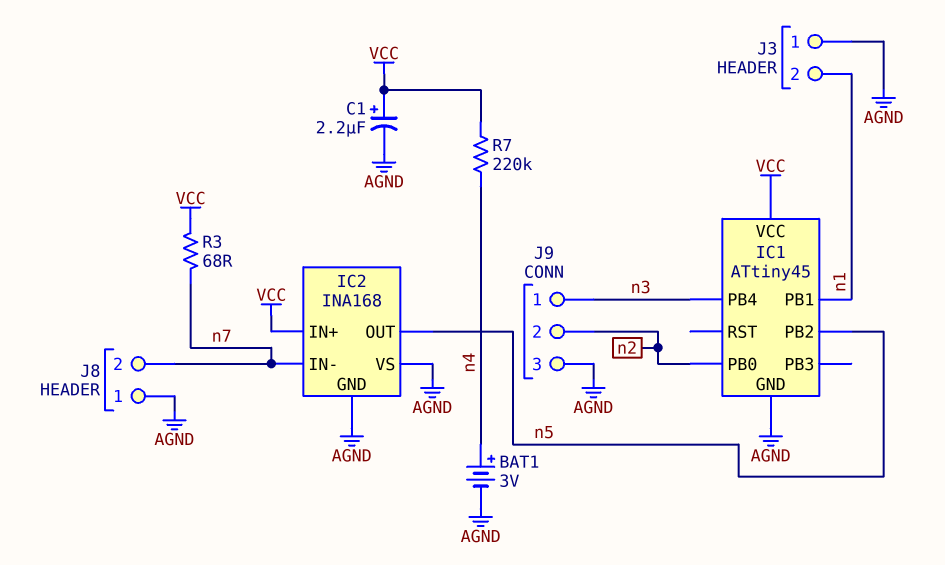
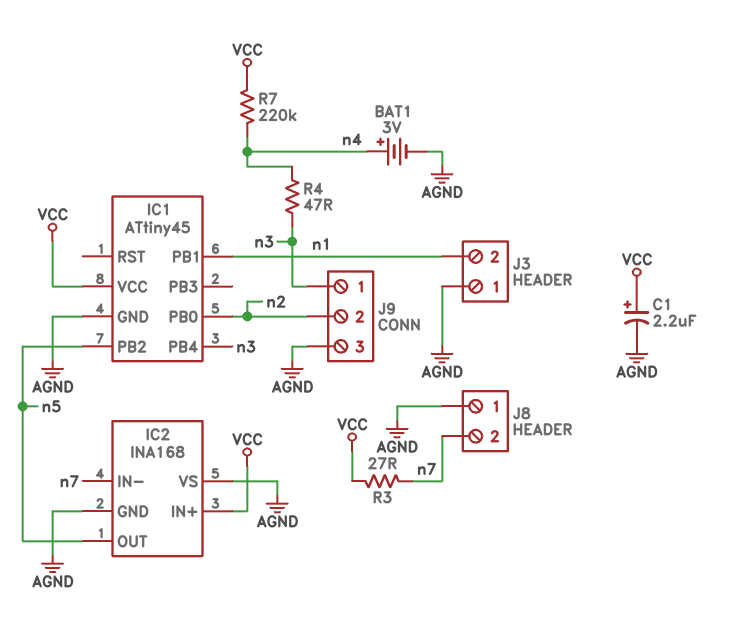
R3: 68 (VCC, n7) -> 27 (VCC, n7)
R4: none -> 47 (n3, n4)

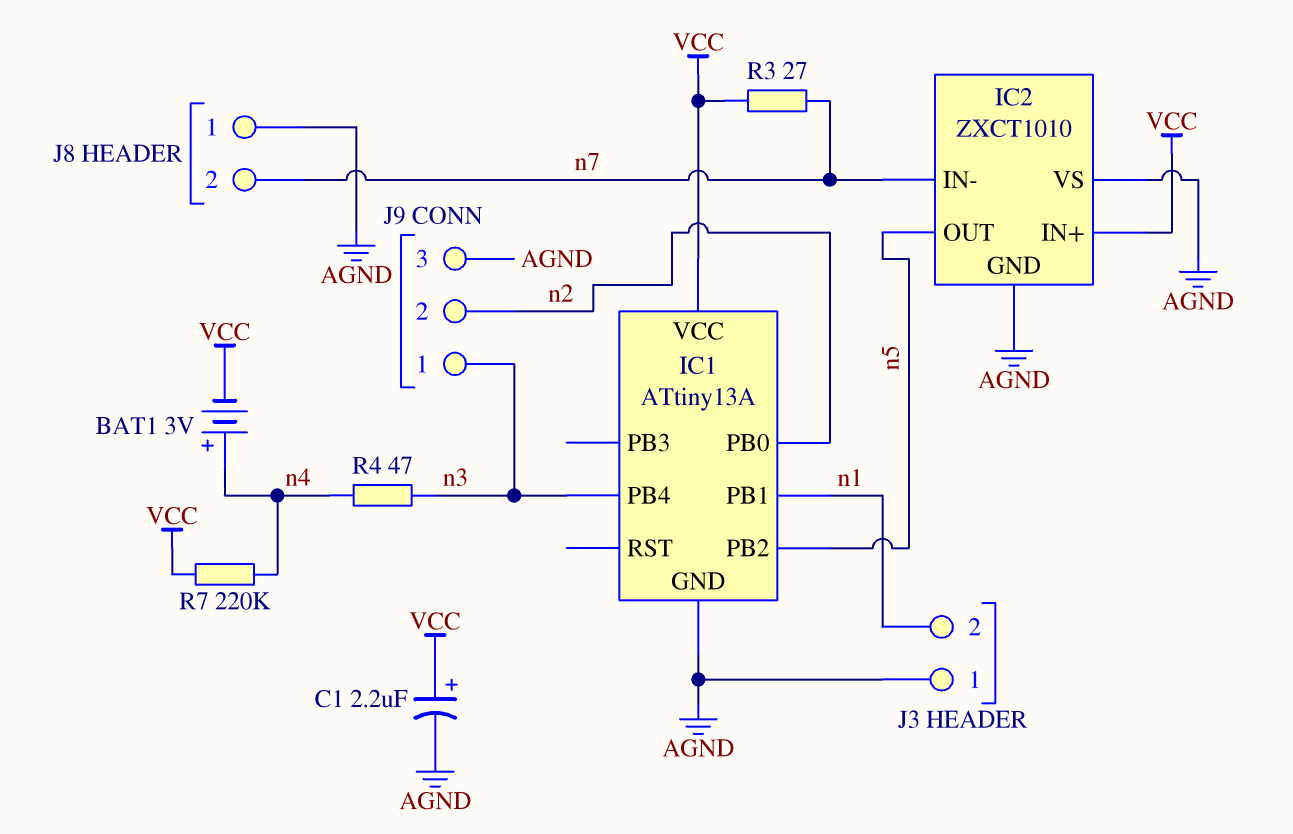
BAT1: 3V (plus n4, minus AGND) -> 3V (plus n4, minus VCC)
IC1: ATtiny45 -> ATtiny13A
IC2: INA168 -> ZXCT1010

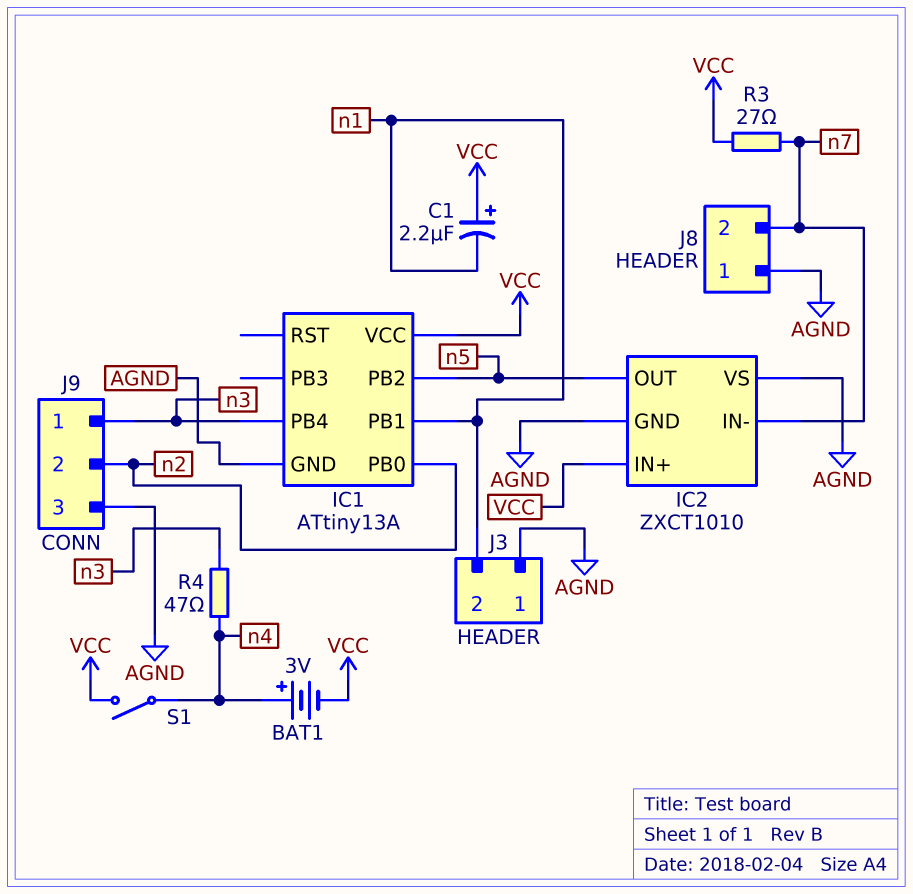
C1: 2.2uF (plus VCC, minus AGND) -> 2.2uF (plus VCC, minus n1)
R7: 220k (VCC, n4) -> none
S1: none -> switch (VCC, n4)

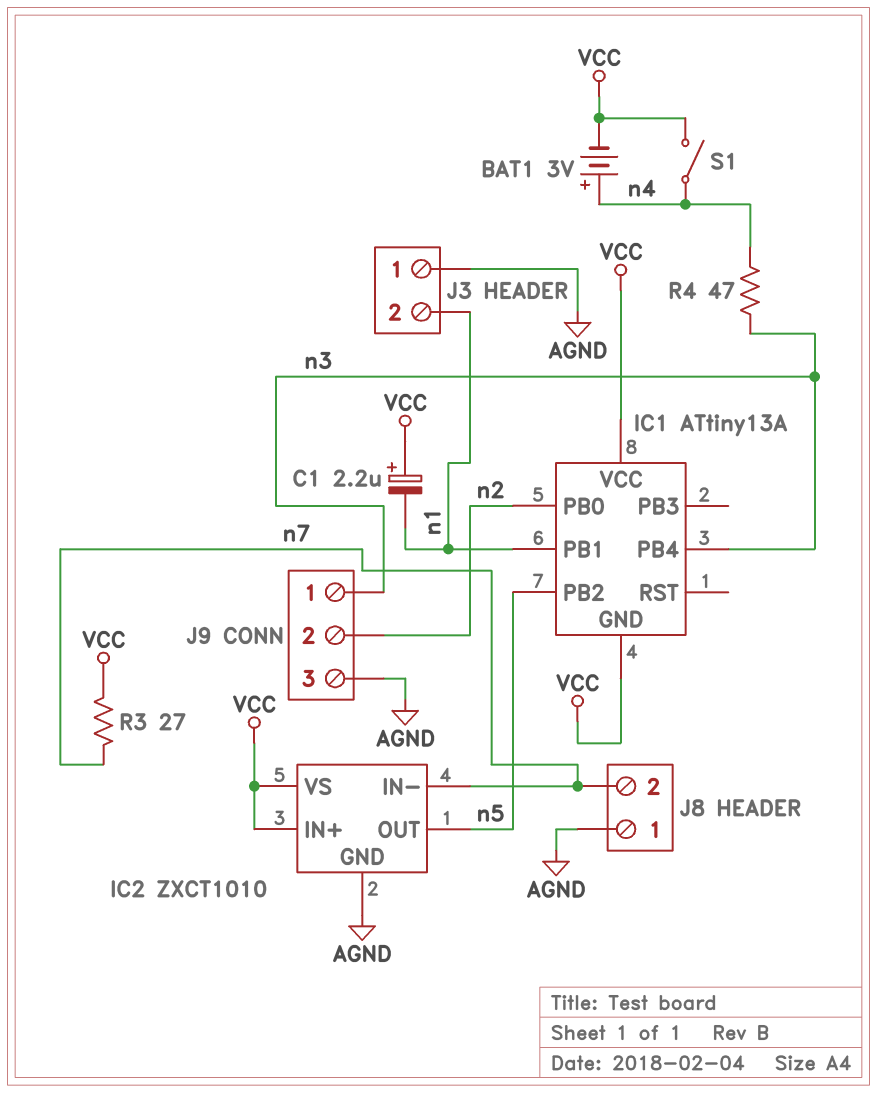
IC1 pin GND: AGND -> VCC
IC2 pin VS: AGND -> VCC

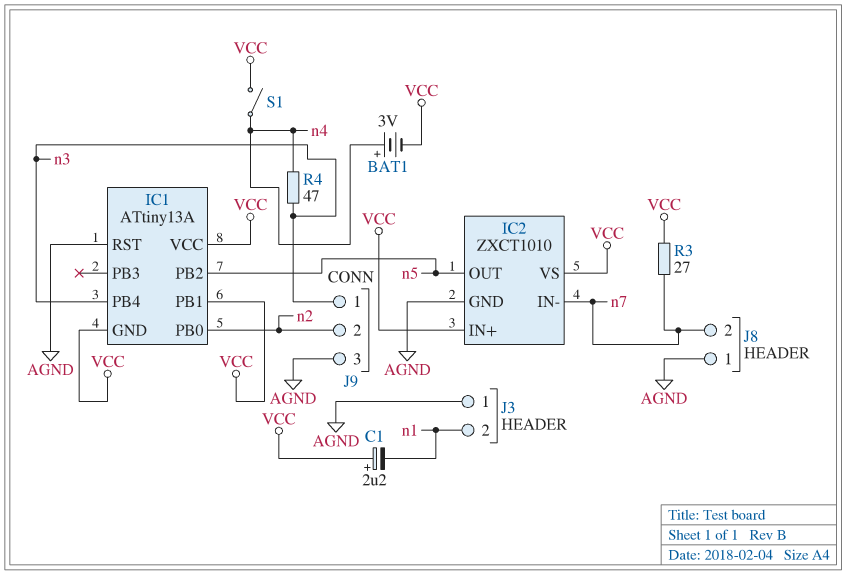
IC1 pin PB1: n1 -> VCC
IC1 pin RST: none -> AGND

